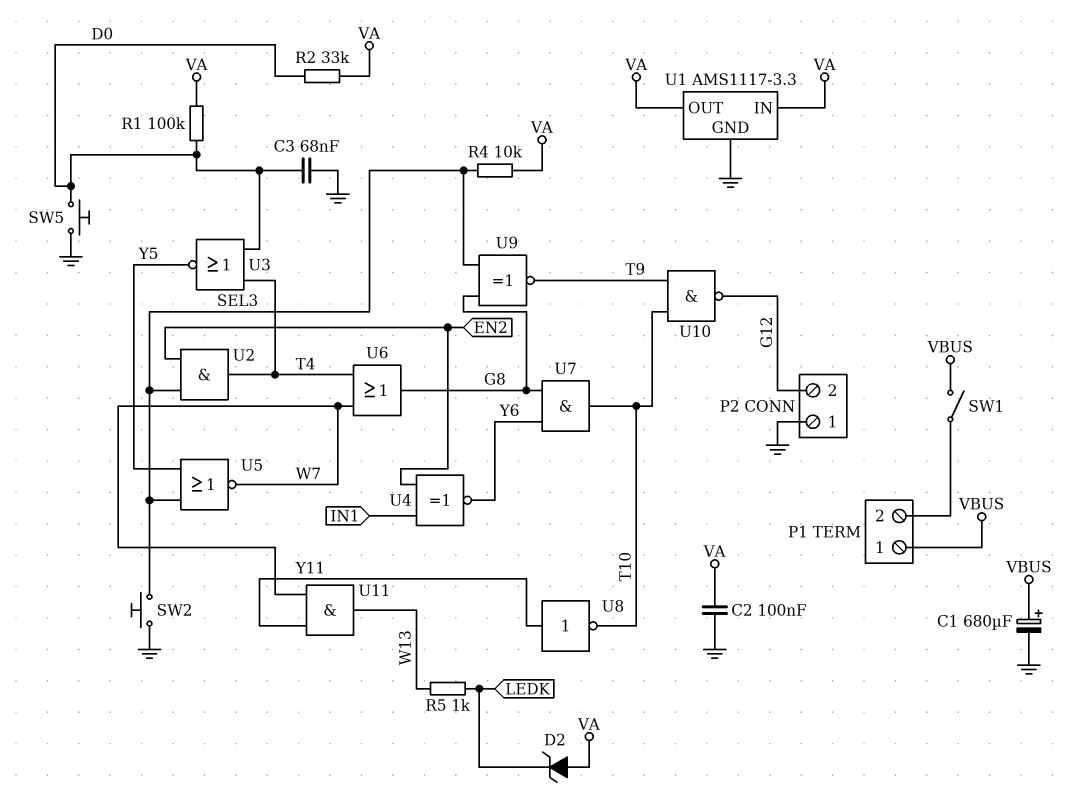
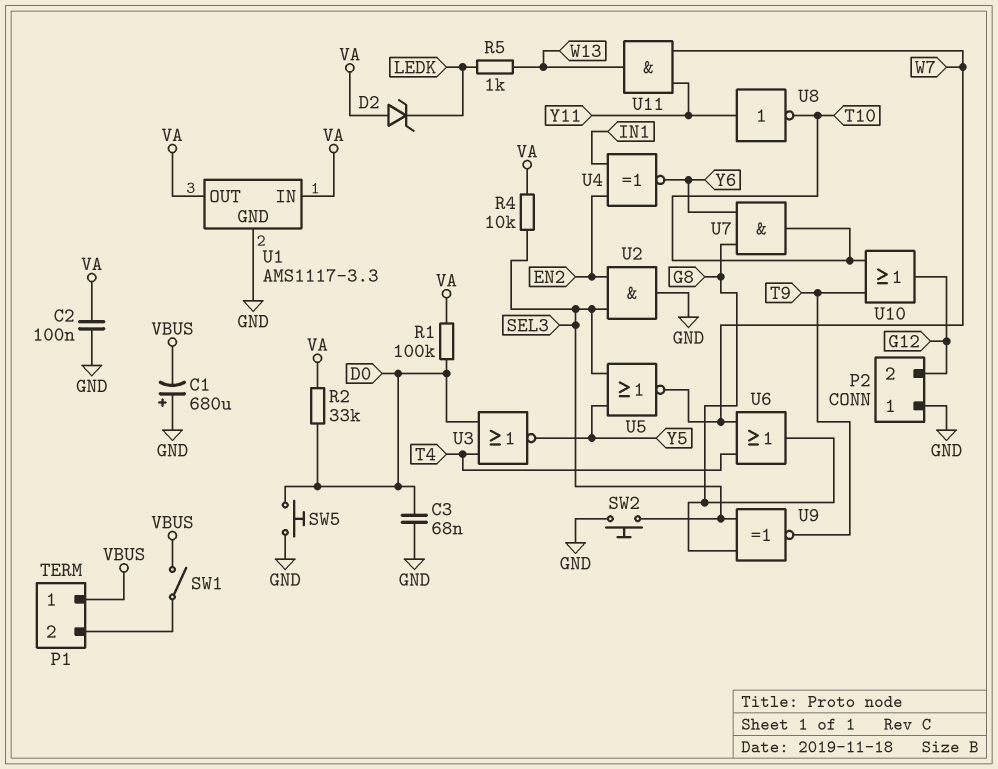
C1: 680uF (plus VBUS, minus GND) -> 680uF (plus GND, minus VBUS)
U2: AND (in EN2, in SEL3, out T4) -> AND (in EN2, in SEL3, out GND)
U10: NAND (in T9, in T10, out G12) -> OR (in T9, in T10, out G12)

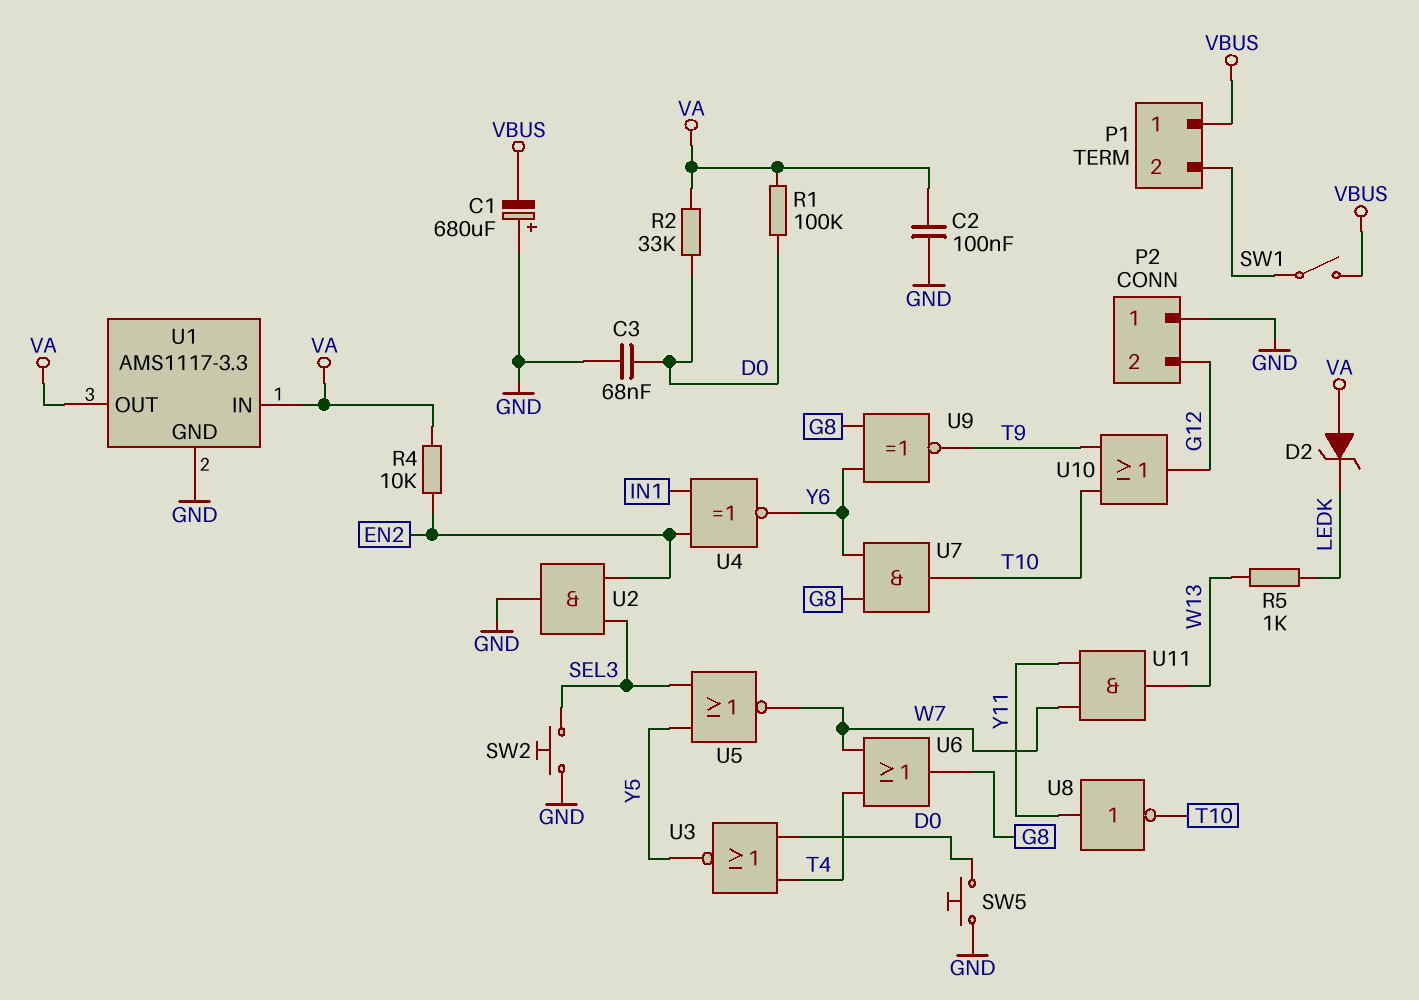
R4: 10k (SEL3, VA) -> 10k (EN2, VA)
U9: XNOR (in G8, in SEL3, out T9) -> XNOR (in G8, in Y6, out T9)

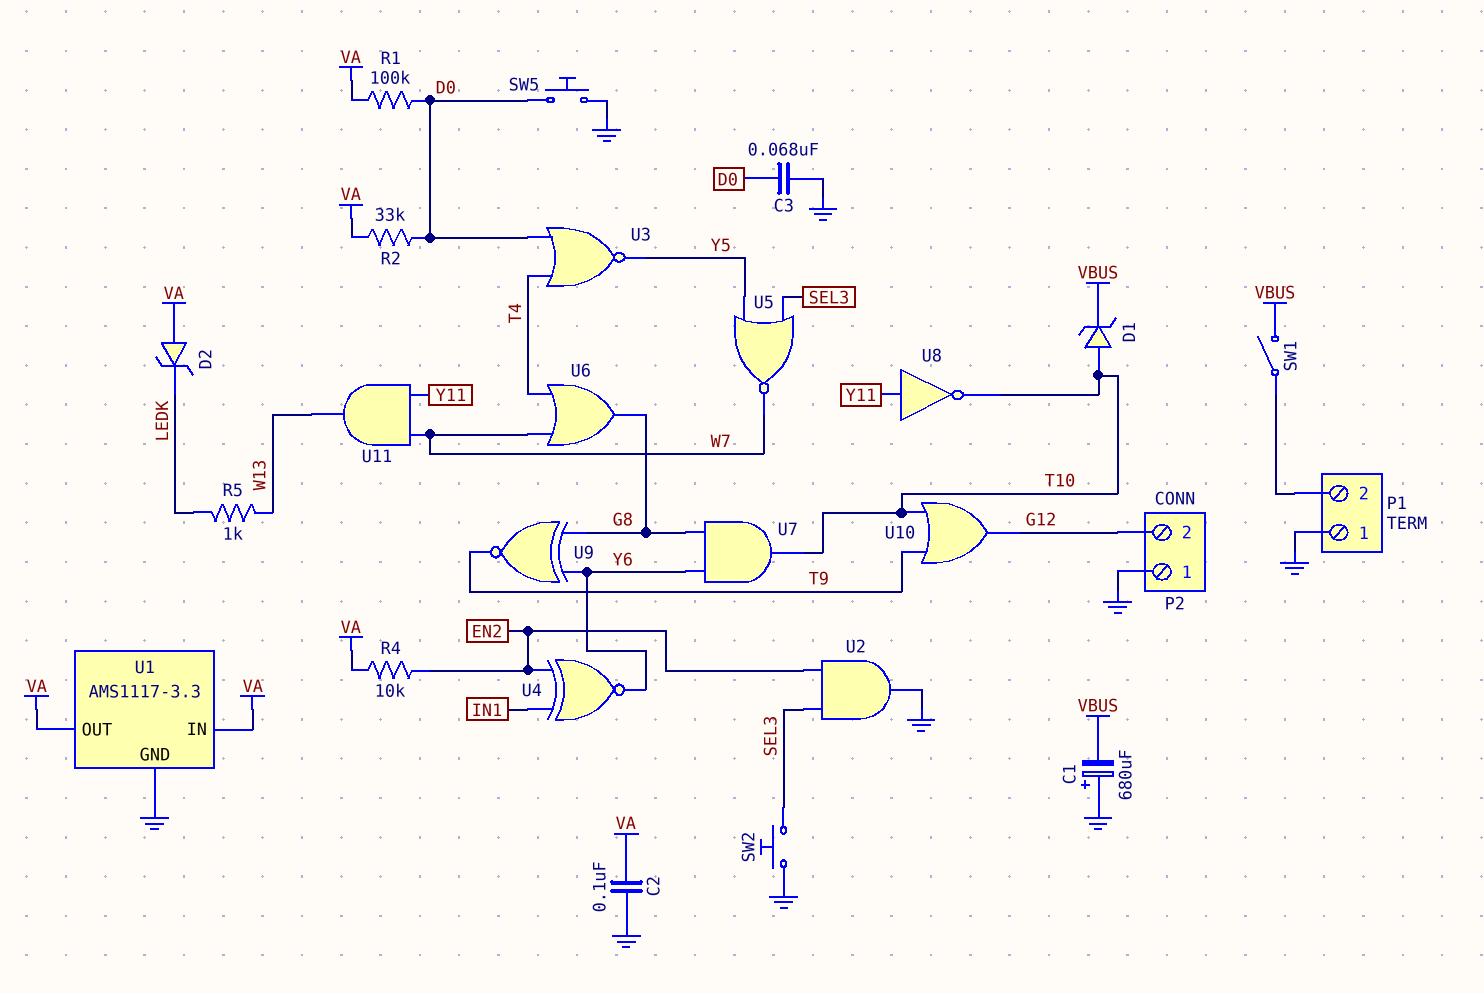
D1: none -> zener (A T10, K VBUS)
P1 pin 1: VBUS -> GND

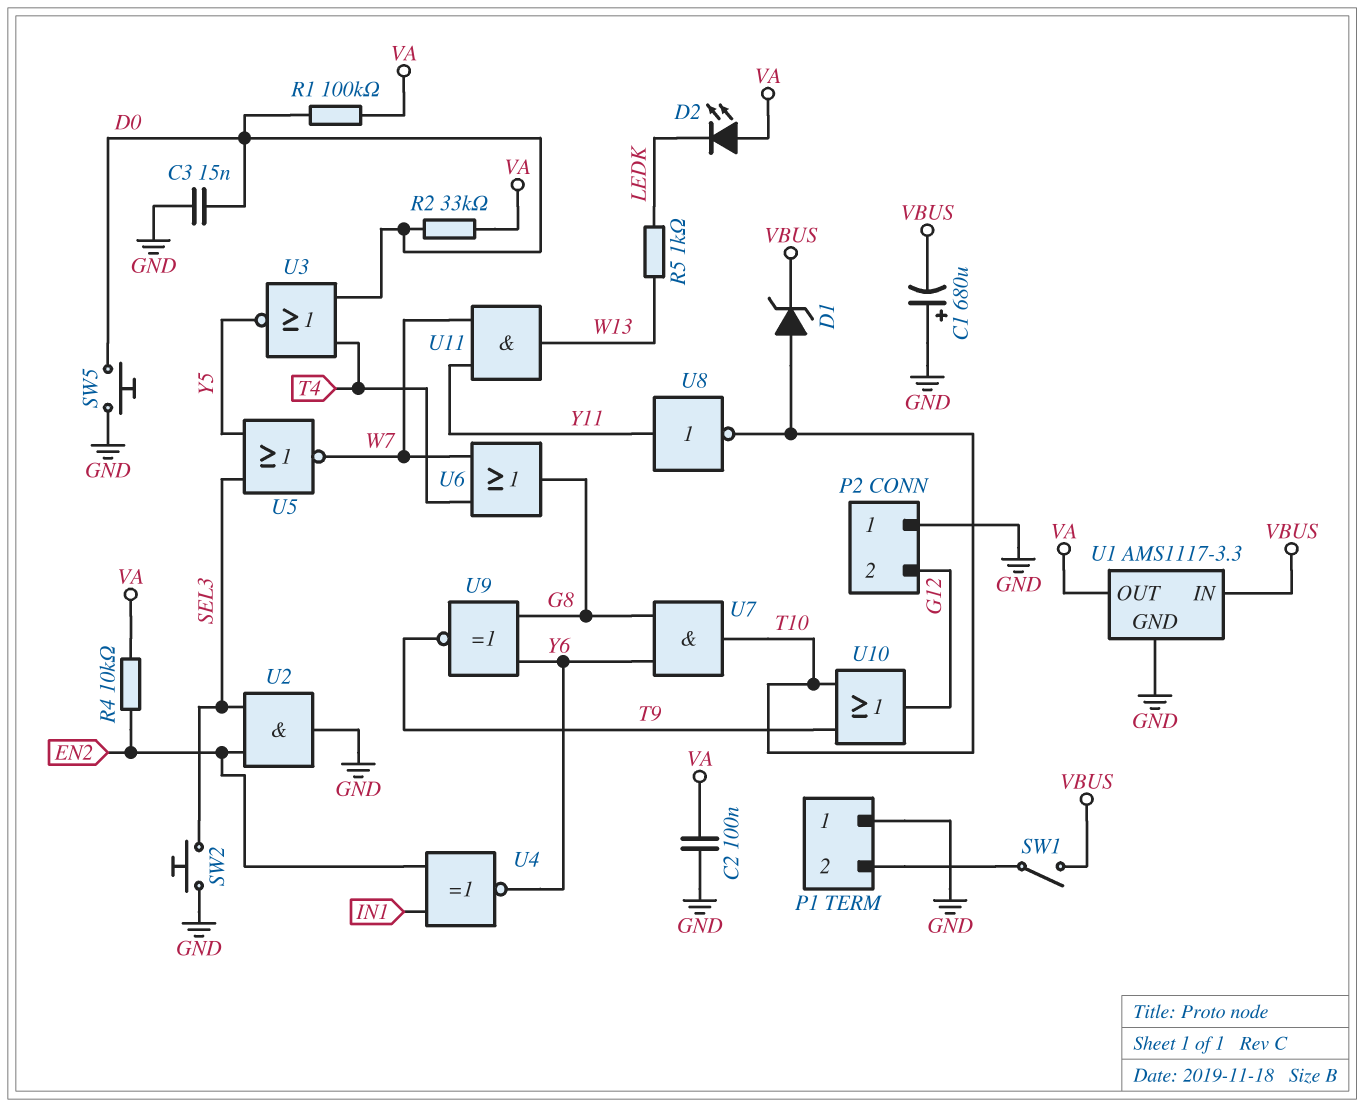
C3: 68nF (D0, GND) -> 15nF (D0, GND)
D2: zener (A VA, K LEDK) -> LED (A VA, K LEDK)
U1 pin IN: VA -> VBUS

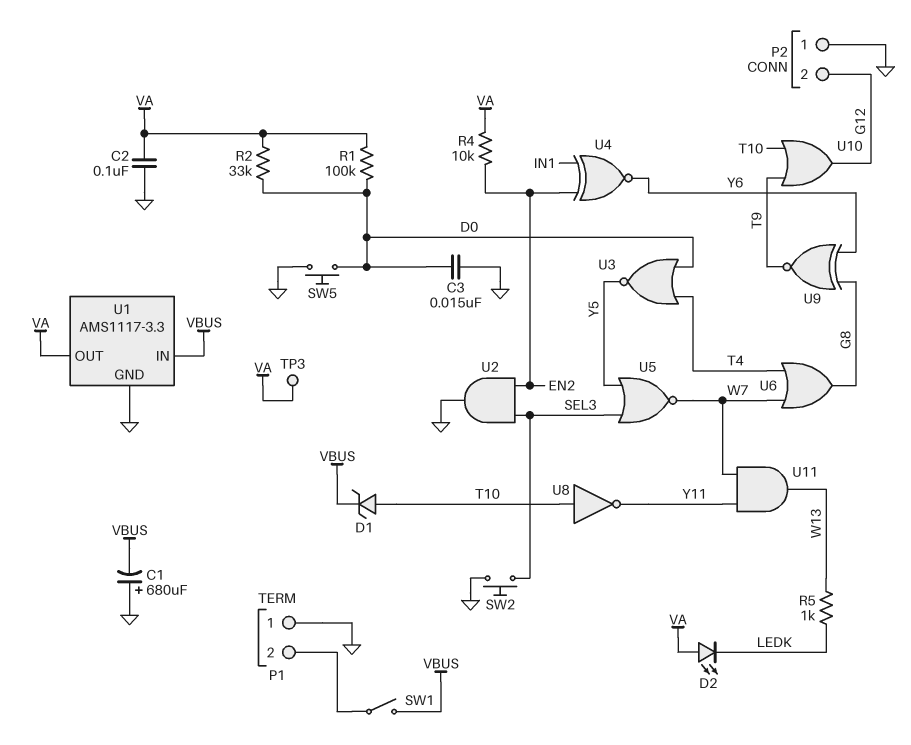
TP3: none -> test point (VA)
U7: AND (in G8, in Y6, out T10) -> none
U8: NOT (in Y11, out T10) -> NOT (in T10, out Y11)

